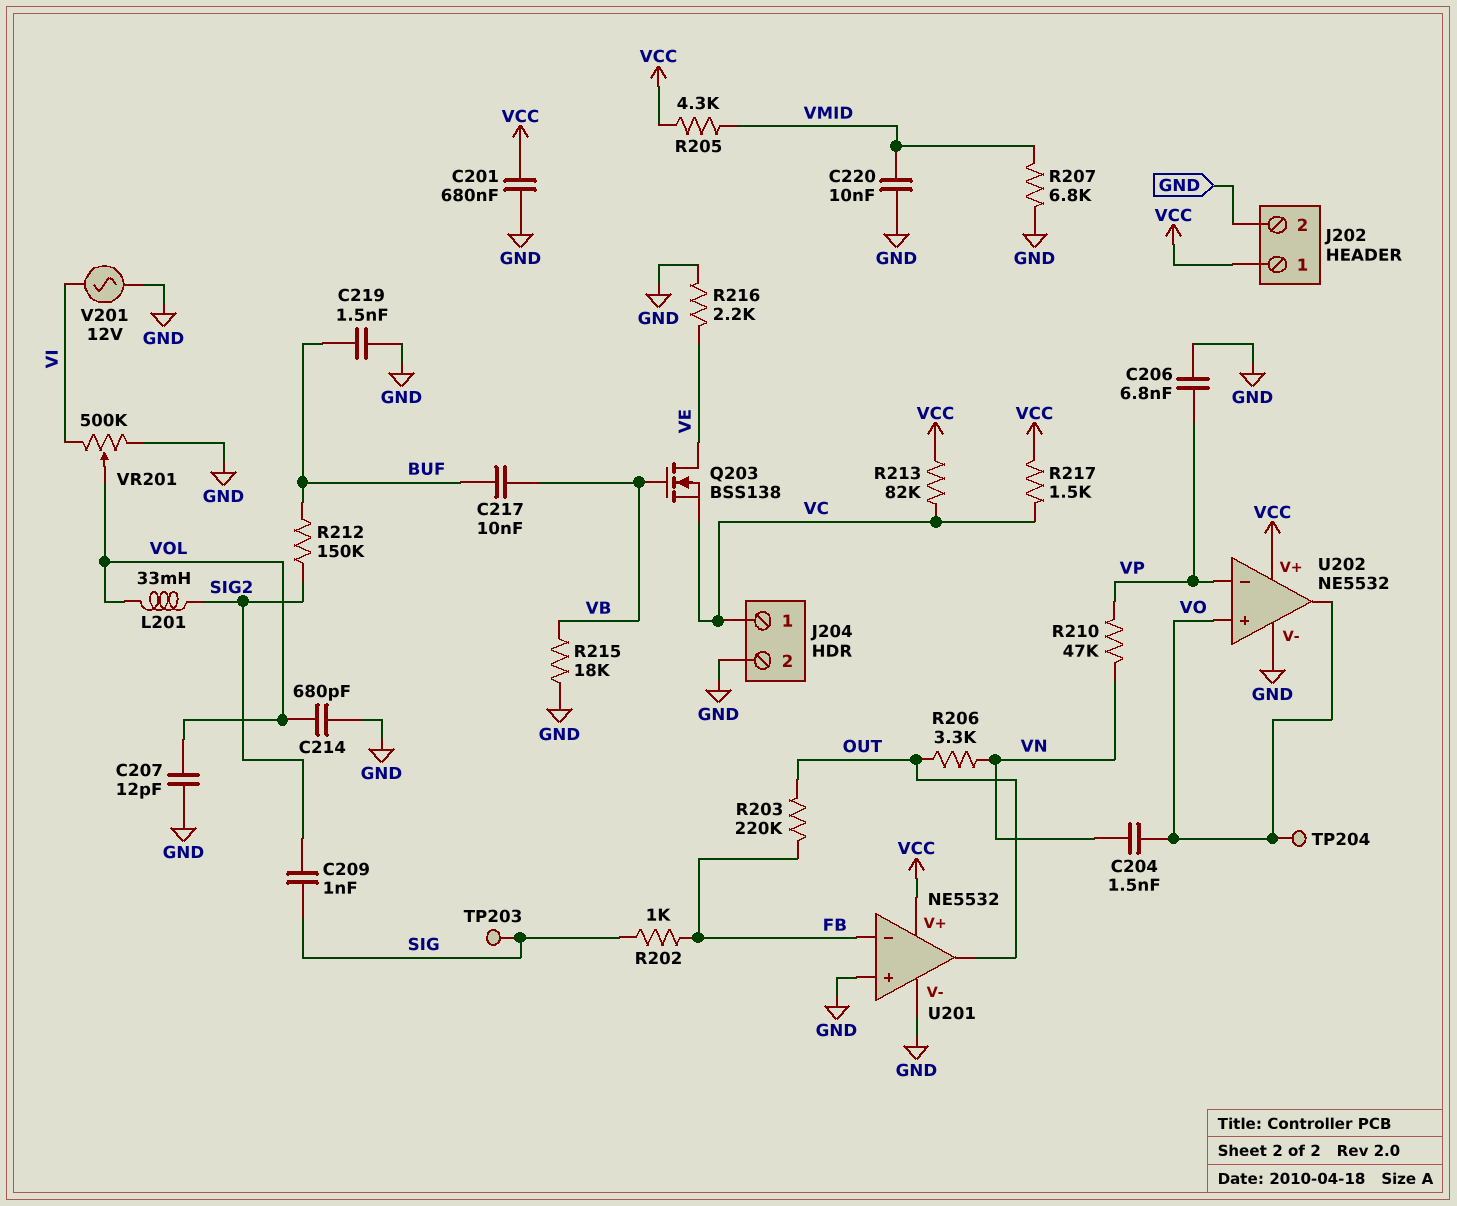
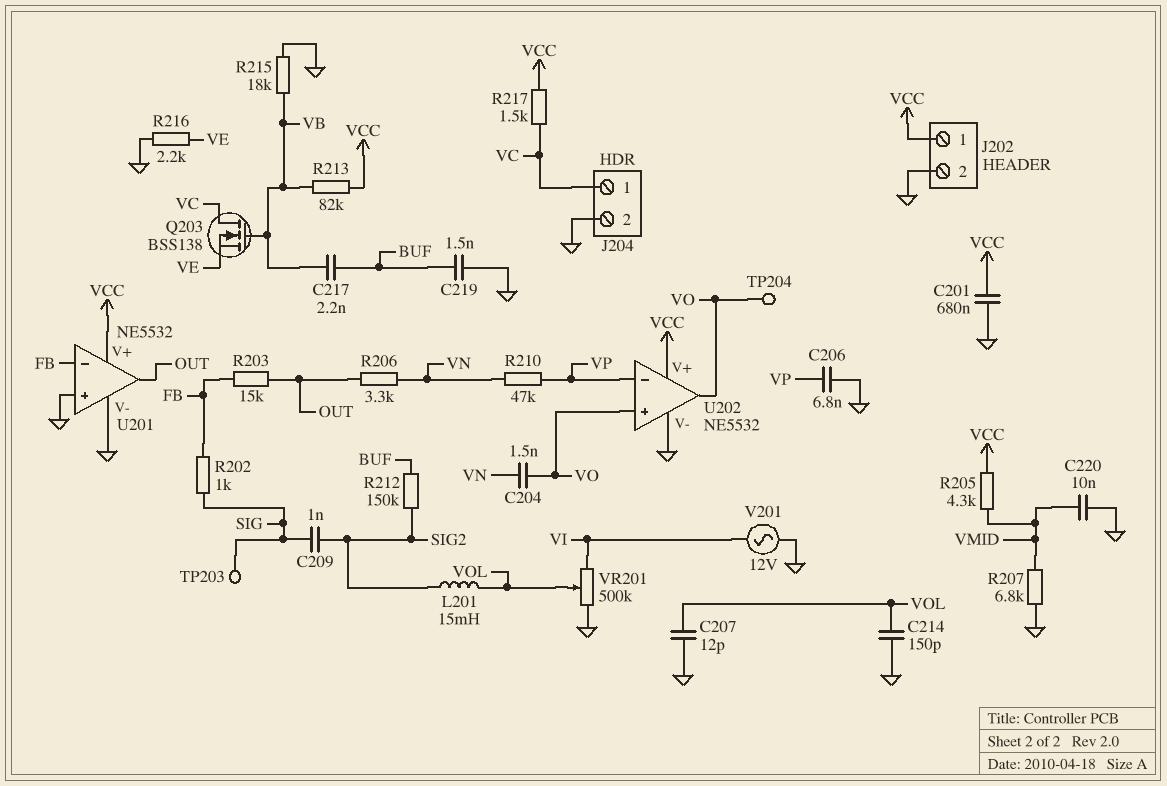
C214: 680pF (GND, VOL) -> 150pF (GND, VOL)
C217: 10nF (BUF, VB) -> 2.2nF (BUF, VB)
L201: 33mH (SIG2, VOL) -> 15mH (SIG2, VOL)
Q203: NMOS BSS138 (G VB, D VE, S VC) -> NMOS BSS138 (G VB, D VC, S VE)
R203: 220k (FB, OUT) -> 15k (FB, OUT)
R213: 82k (VC, VCC) -> 82k (VB, VCC)

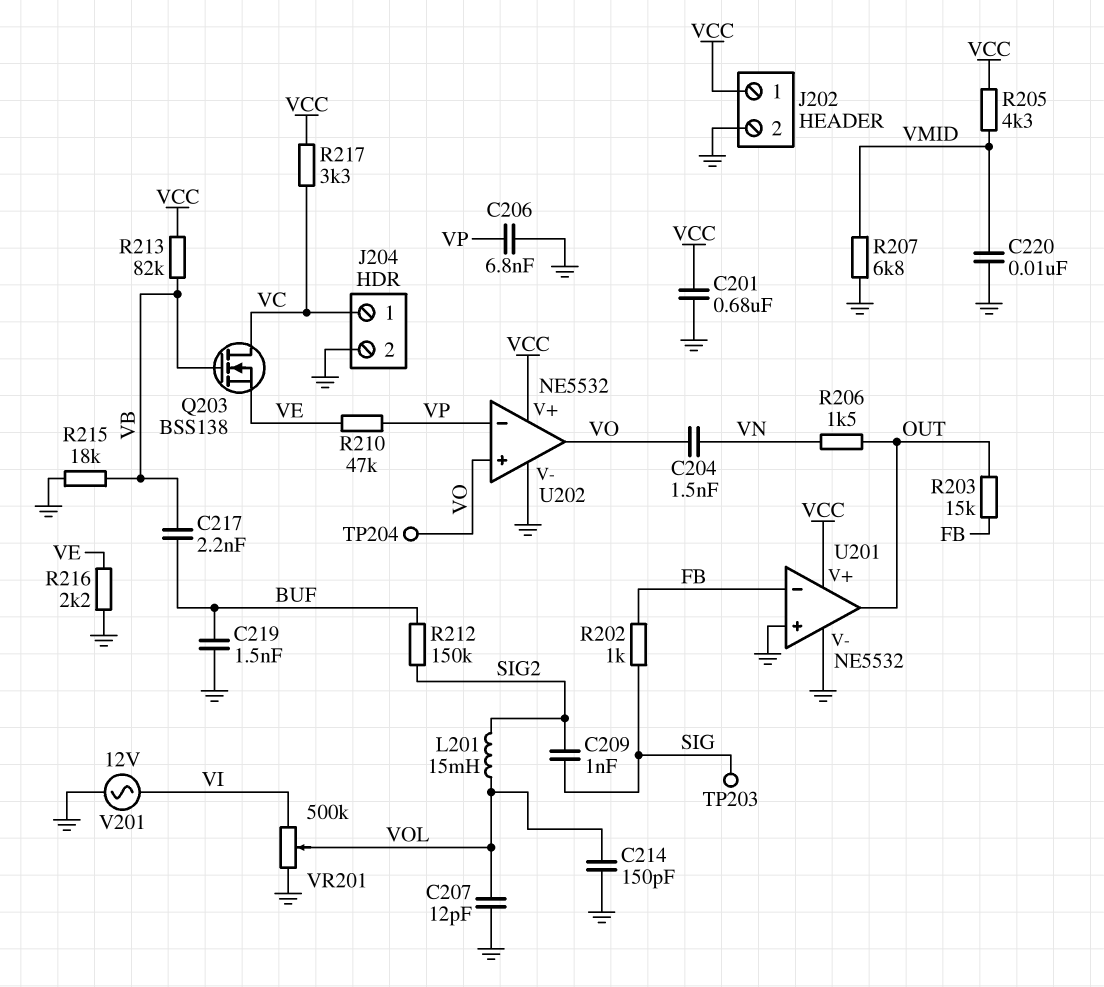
R206: 3.3k (OUT, VN) -> 1.5k (OUT, VN)
R210: 47k (VN, VP) -> 47k (VE, VP)
R217: 1.5k (VC, VCC) -> 3.3k (VC, VCC)

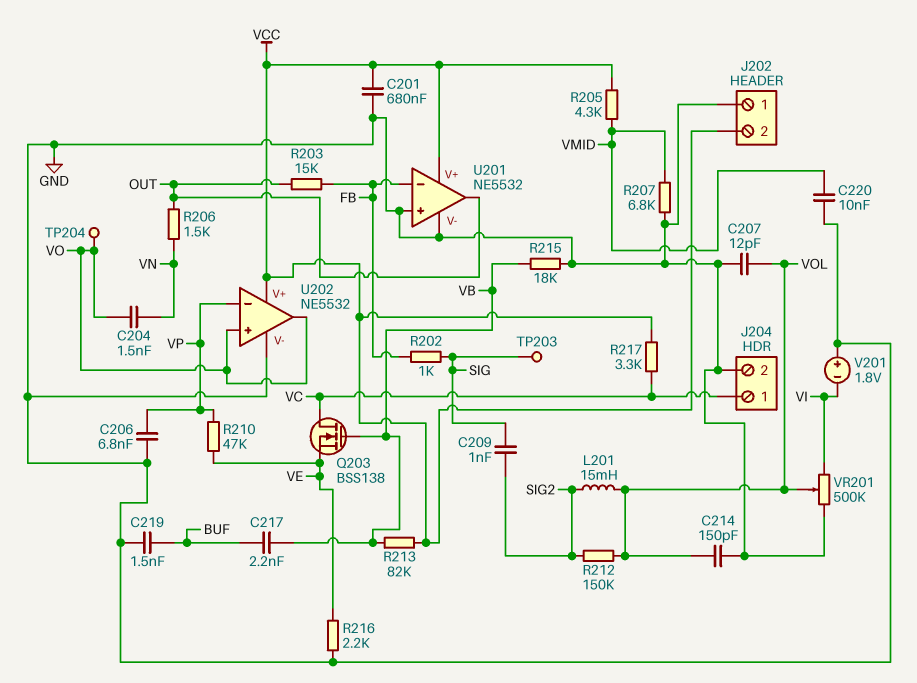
J202 pin 1: VCC -> GND
J202 pin 2: GND -> VCC
R212: 150k (BUF, SIG2) -> 150k (SIG2, VOL)
V201: AC 12V (GND, VI) -> 1.8V (plus GND, minus VI)

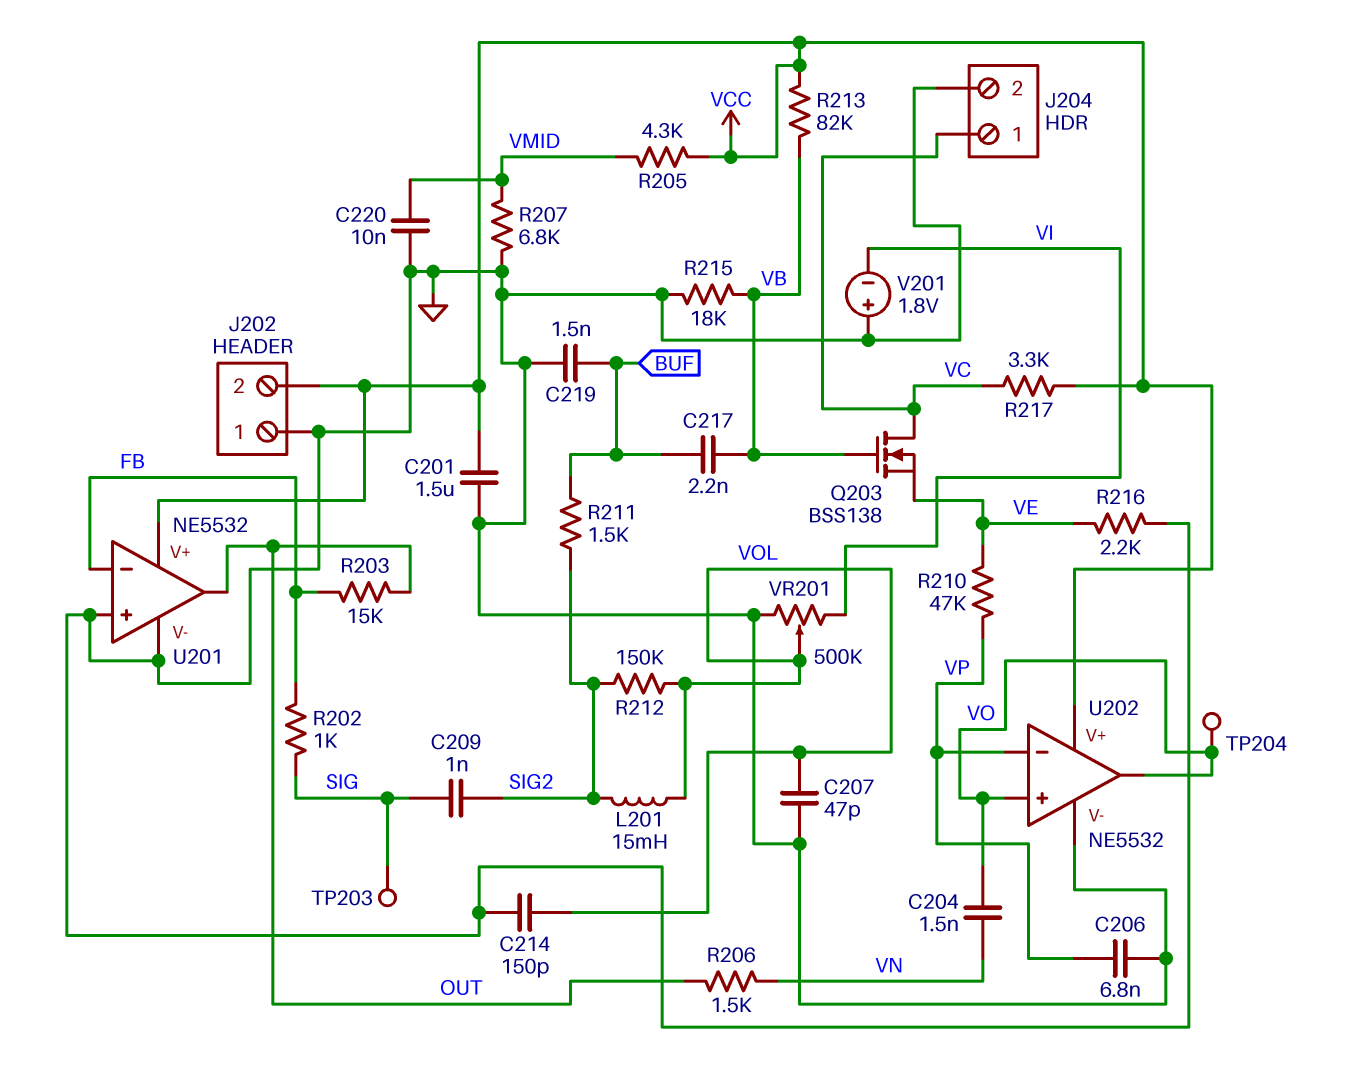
C201: 680nF (GND, VCC) -> 1.5uF (GND, VCC)
C207: 12pF (GND, VOL) -> 47pF (GND, VOL)
R211: none -> 1.5k (BUF, SIG2)

